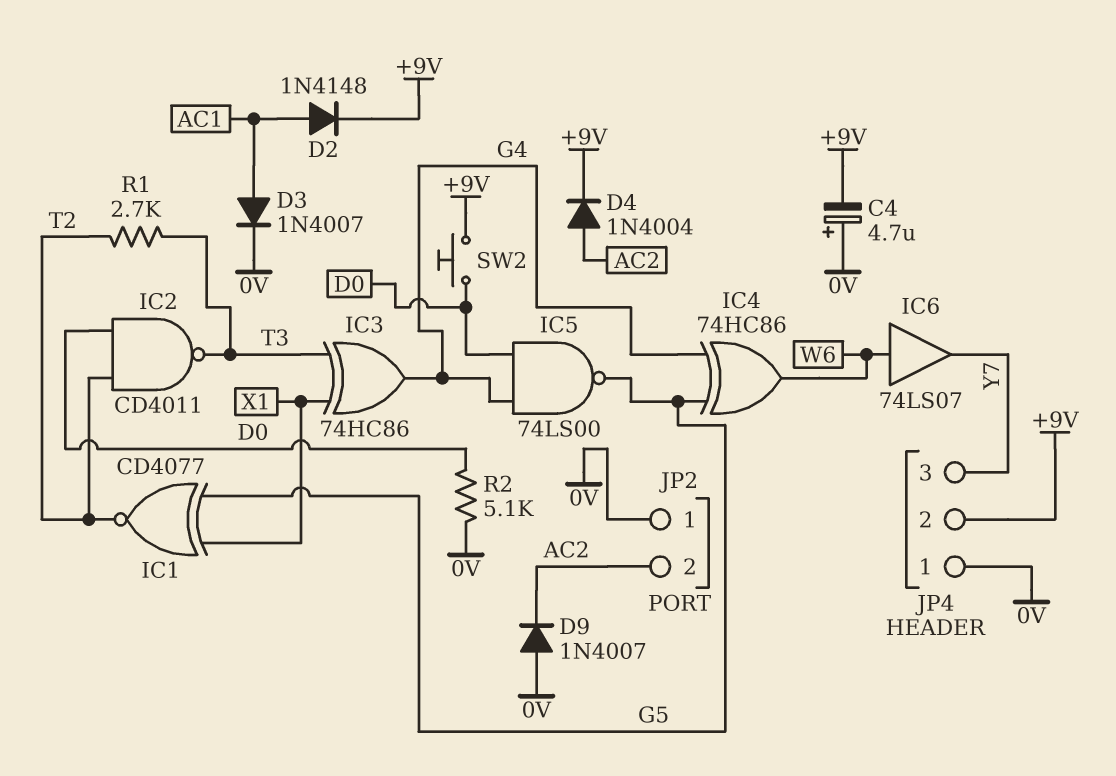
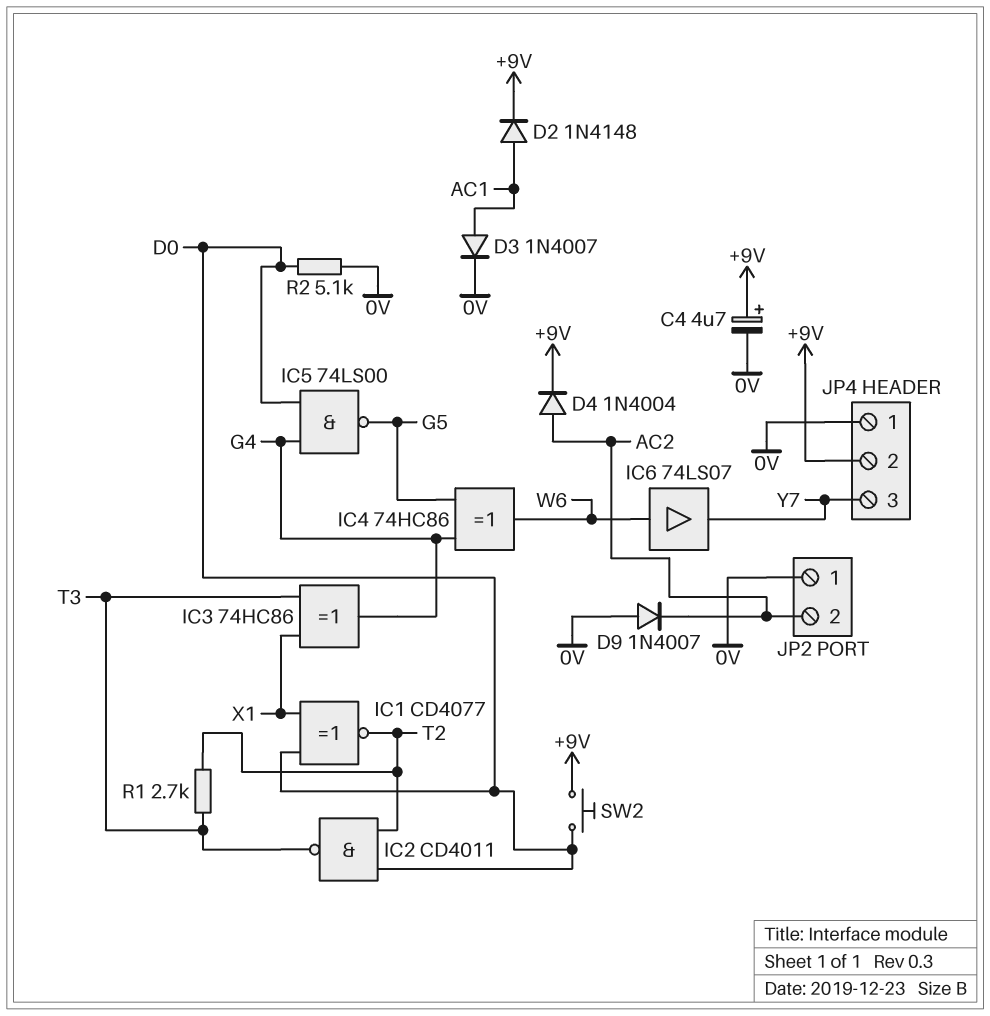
C4: 4.7uF (plus 0V, minus +9V) -> 4.7uF (plus +9V, minus 0V)
IC1: XNOR CD4077 (in G5, in X1, out T2) -> XNOR CD4077 (in D0, in X1, out T2)

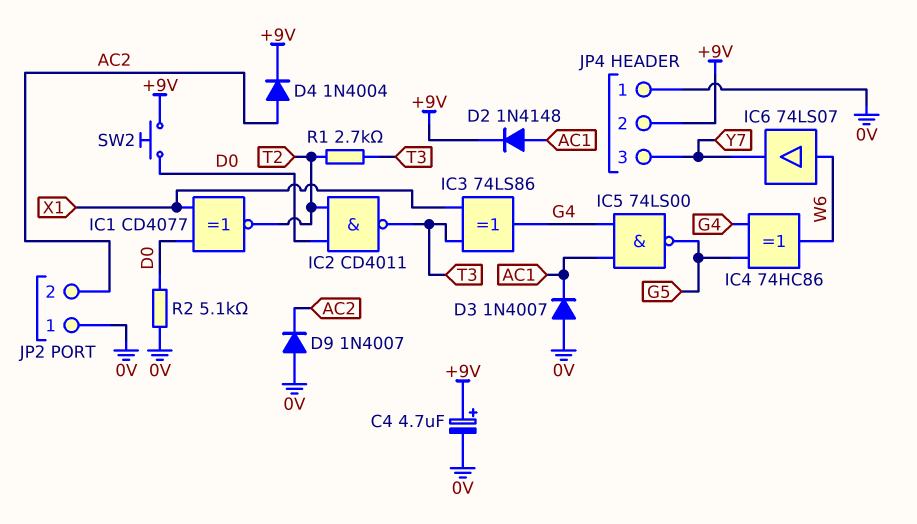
D3: diode 1N4007 (A AC1, K 0V) -> diode 1N4007 (A 0V, K AC1)
IC3: XOR 74HC86 (in T3, in X1, out G4) -> XOR 74LS86 (in T3, in X1, out G4)
IC5: NAND 74LS00 (in D0, in G4, out G5) -> NAND 74LS00 (in AC1, in G4, out G5)

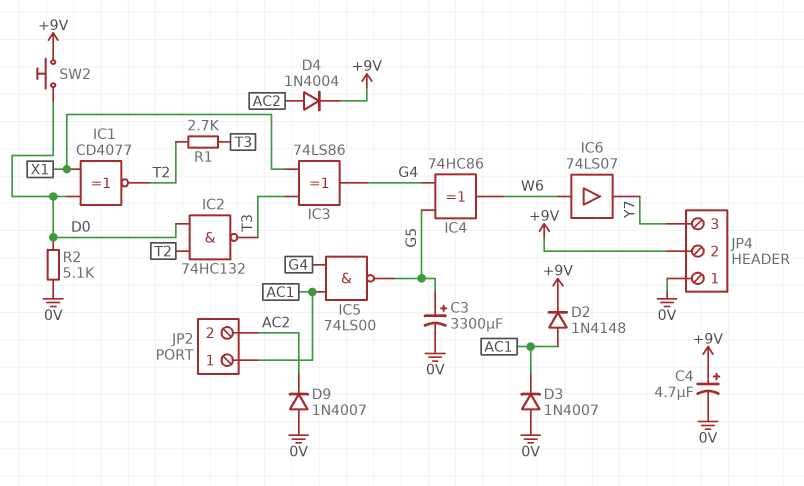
C3: none -> 3300uF (plus G5, minus 0V)
IC2: NAND CD4011 (in D0, in T2, out T3) -> NAND 74HC132 (in D0, in T2, out T3)
JP2 pin 1: 0V -> AC1

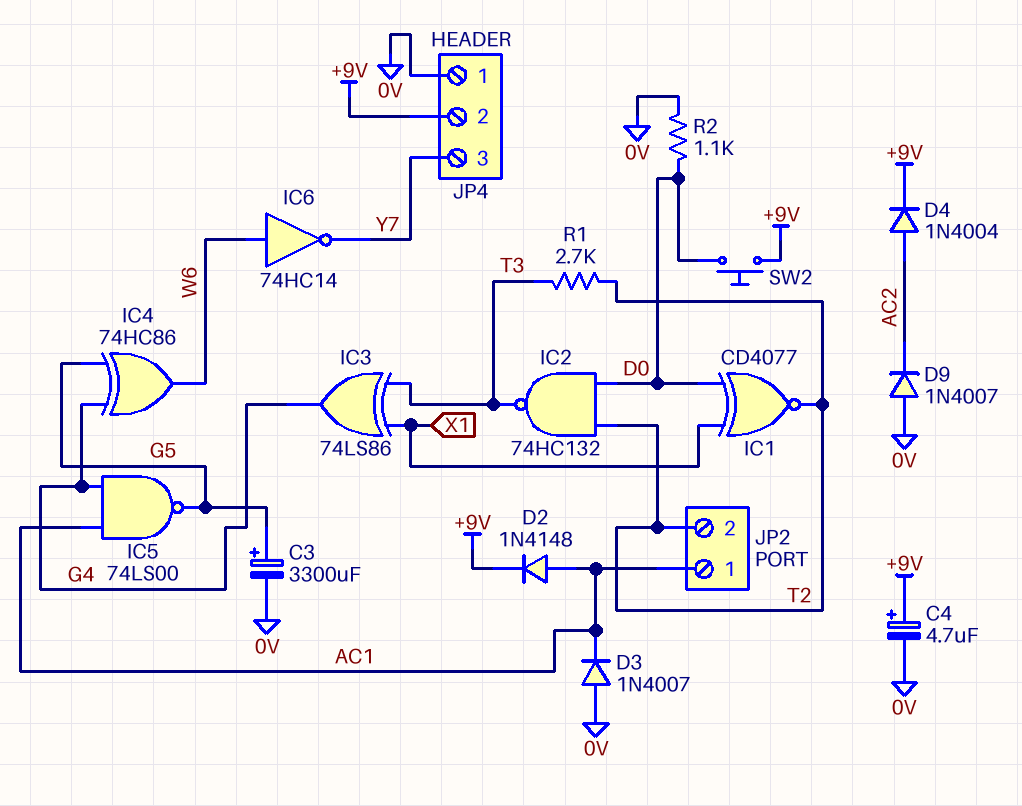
IC6: buffer 74LS07 (in W6, out Y7) -> NOT 74HC14 (in W6, out Y7)
JP2 pin 2: AC2 -> T2
R2: 5.1k (0V, D0) -> 1.1k (0V, D0)

